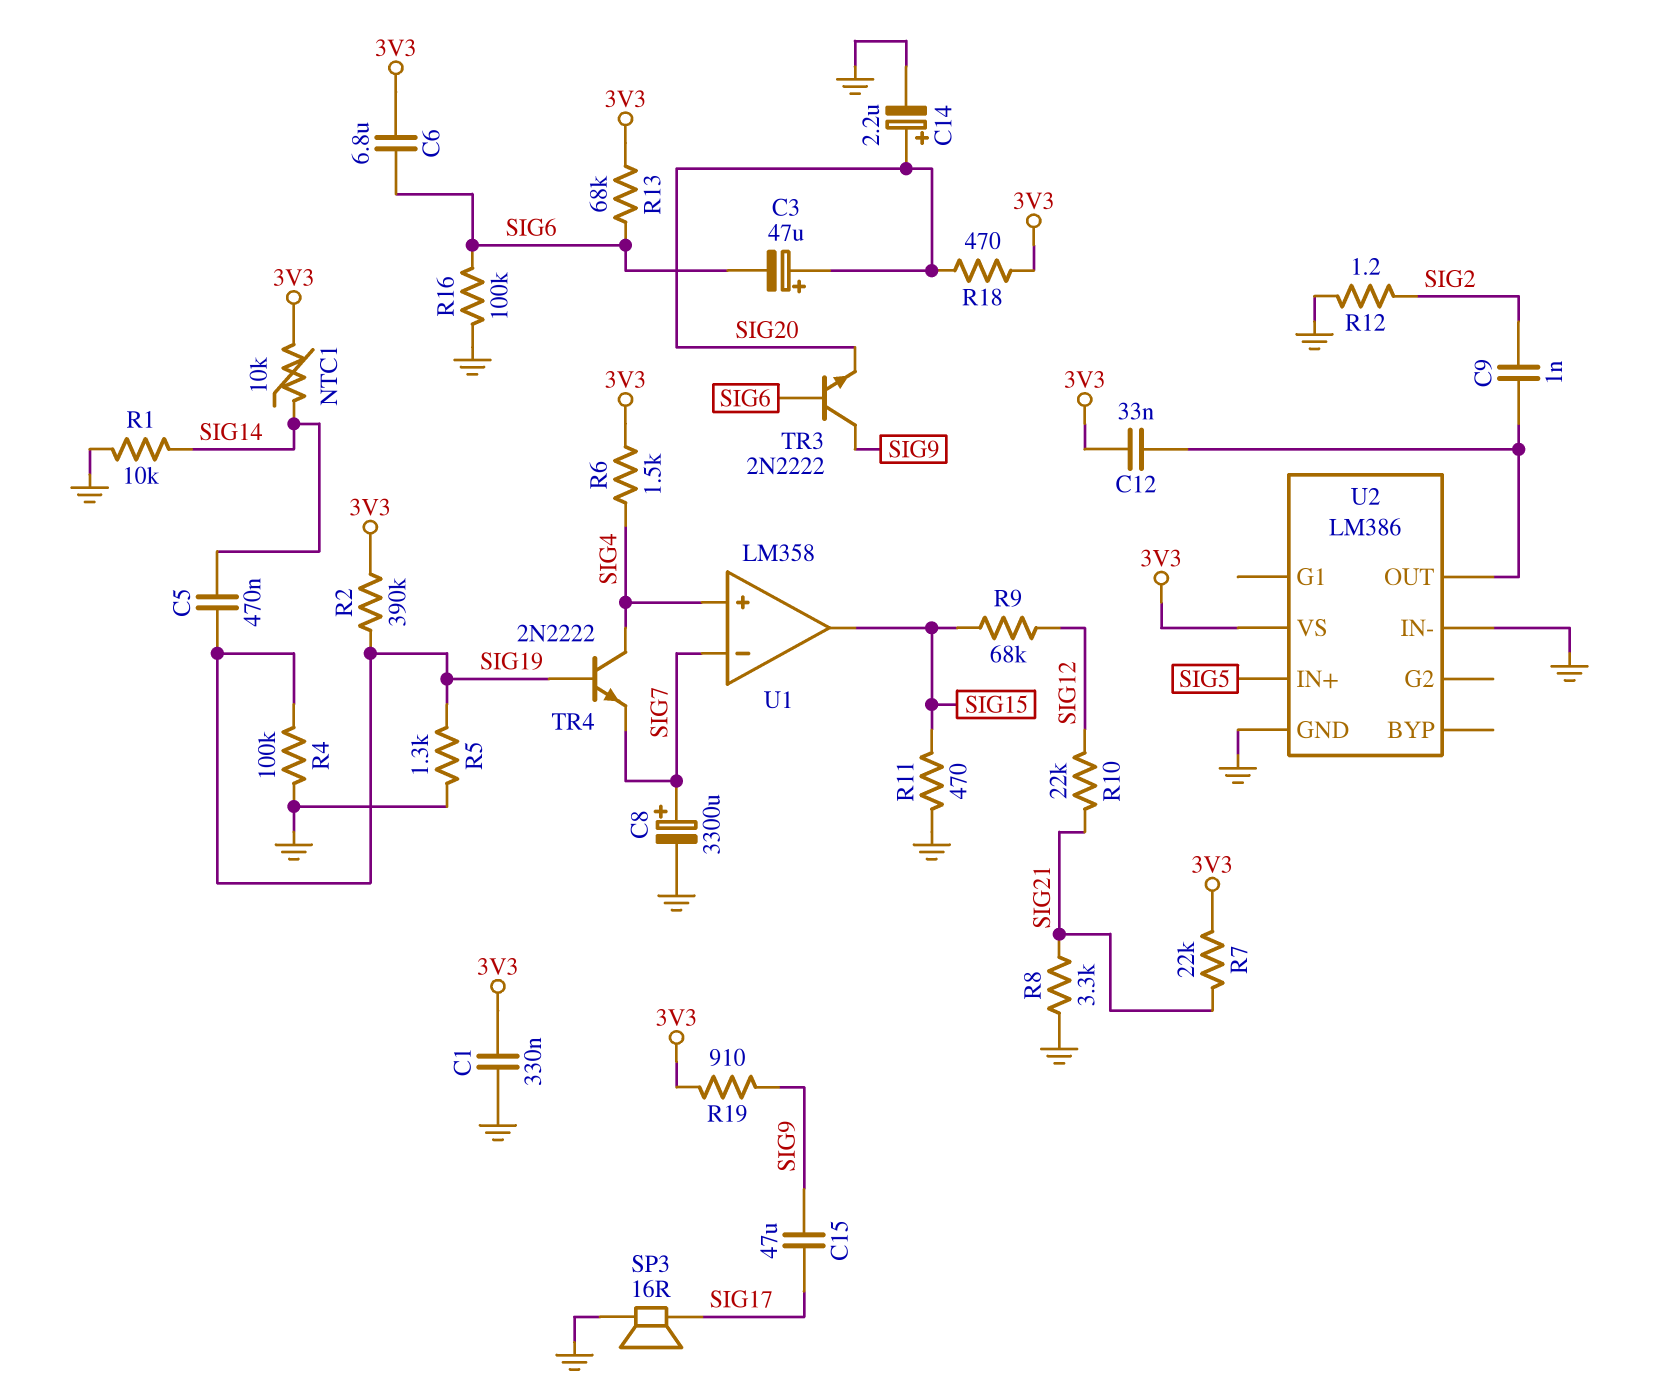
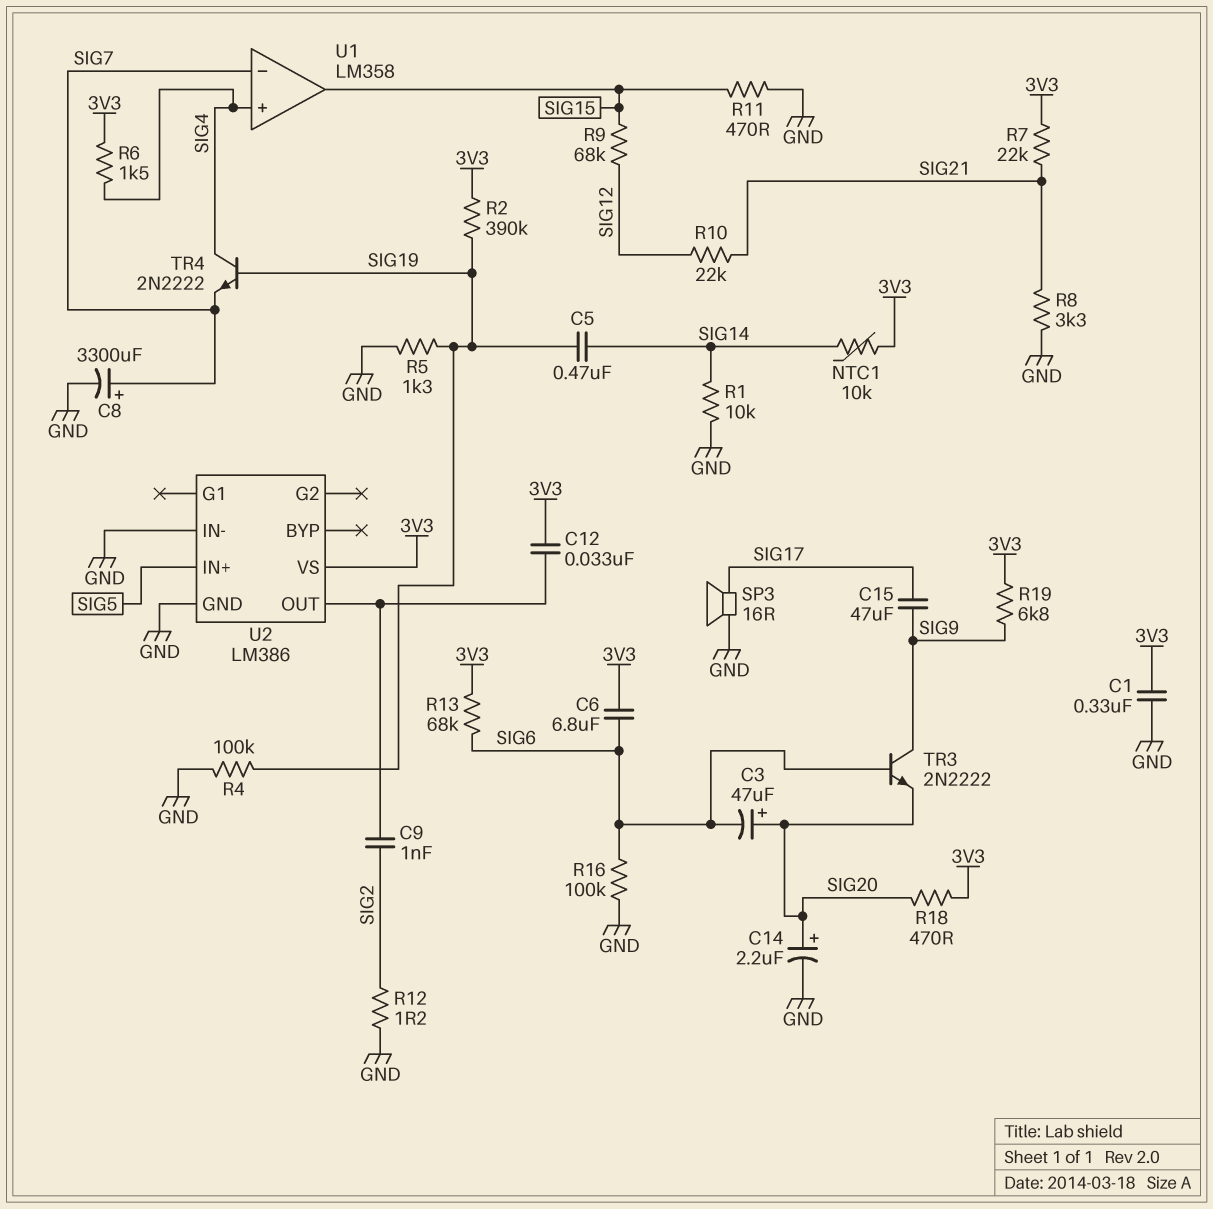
R19: 910 (3V3, SIG9) -> 6.8k (3V3, SIG9)

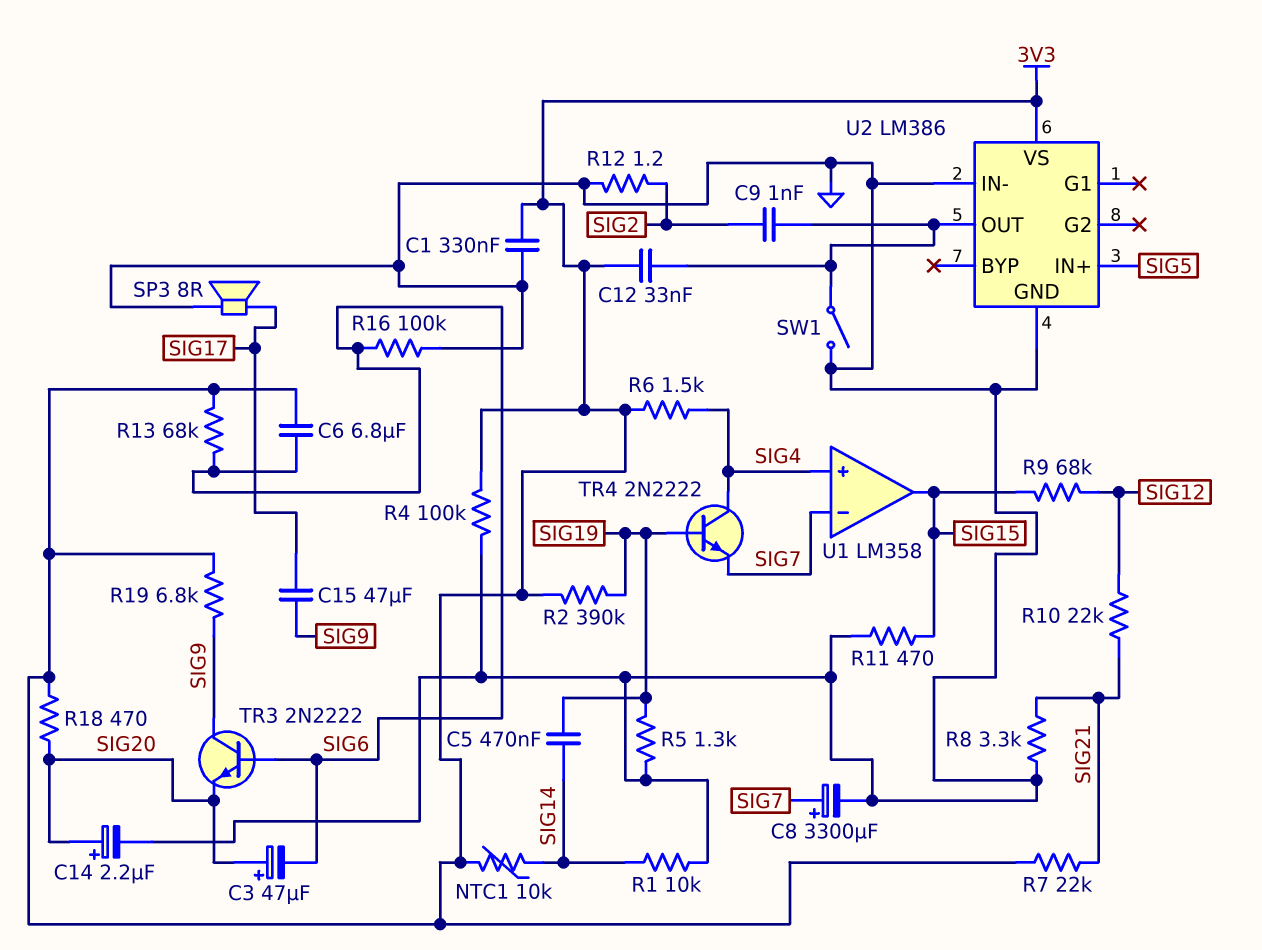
R4: 100k (GND, SIG19) -> 100k (3V3, GND)
SP3: speaker 16R (GND, SIG17) -> speaker 8R (GND, SIG17)
SW1: none -> switch (GND, U2/OUT)

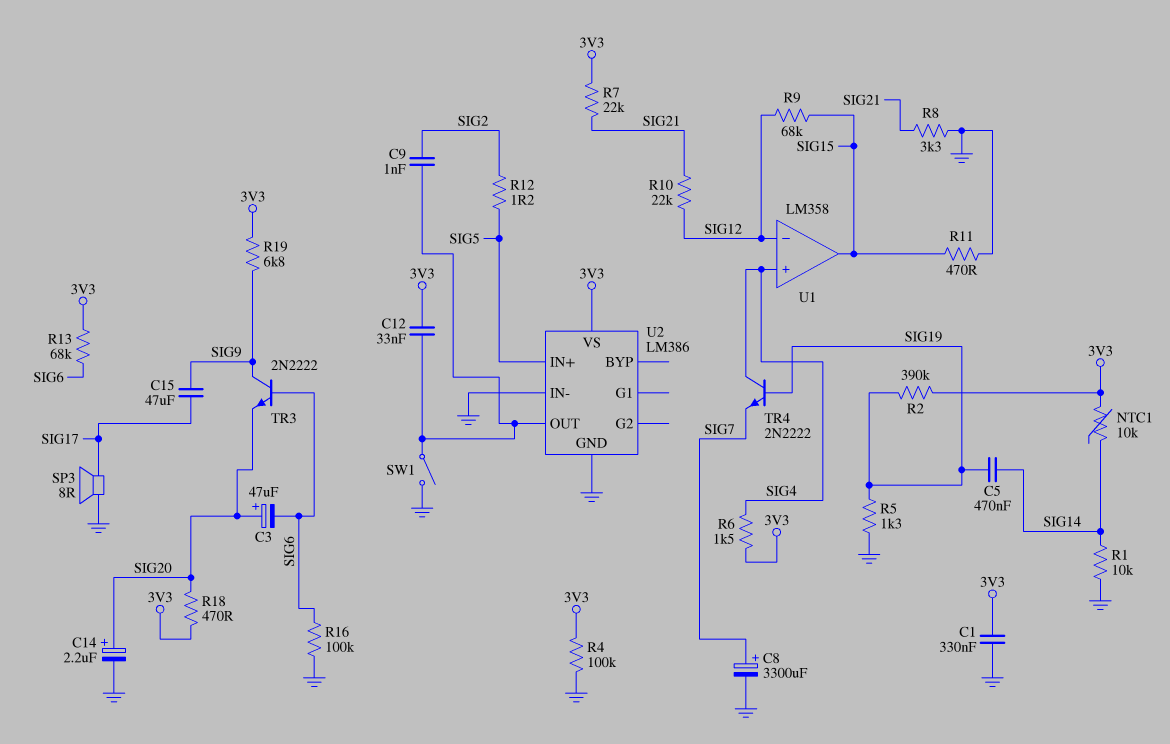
C6: 6.8uF (3V3, SIG6) -> none
R12: 1.2 (GND, SIG2) -> 1.2 (SIG2, SIG5)
U1 pin in-: SIG7 -> SIG12

